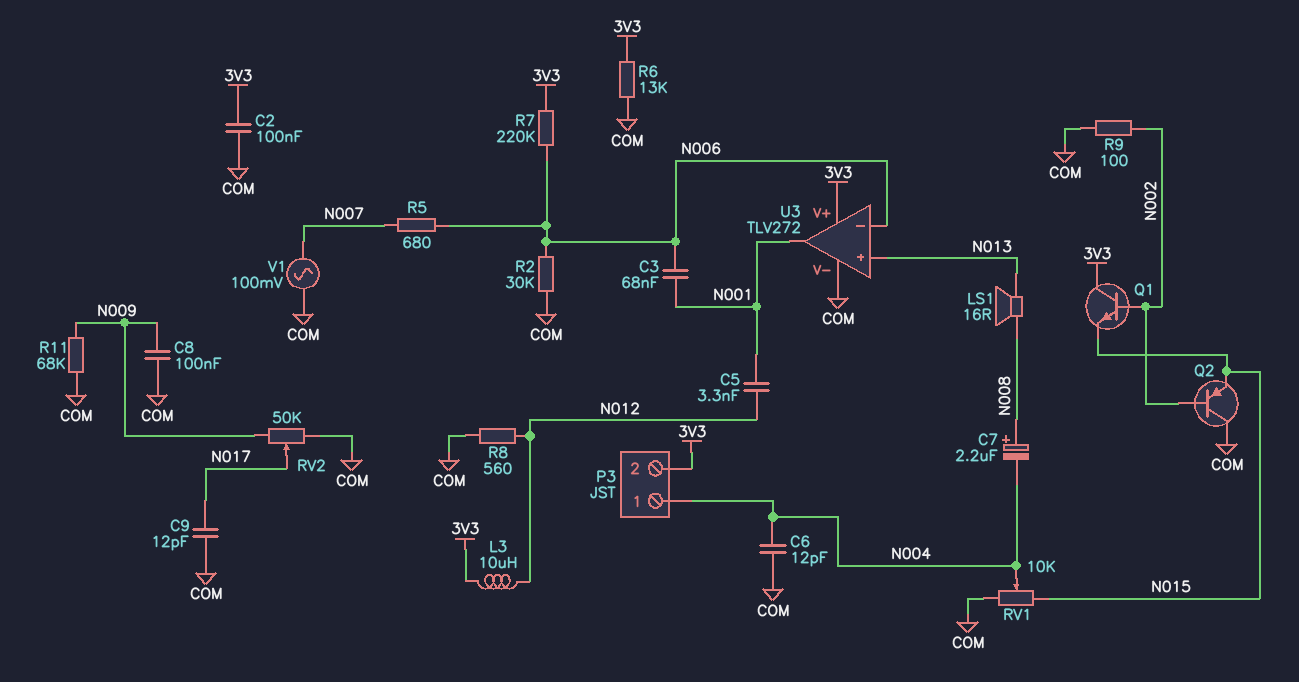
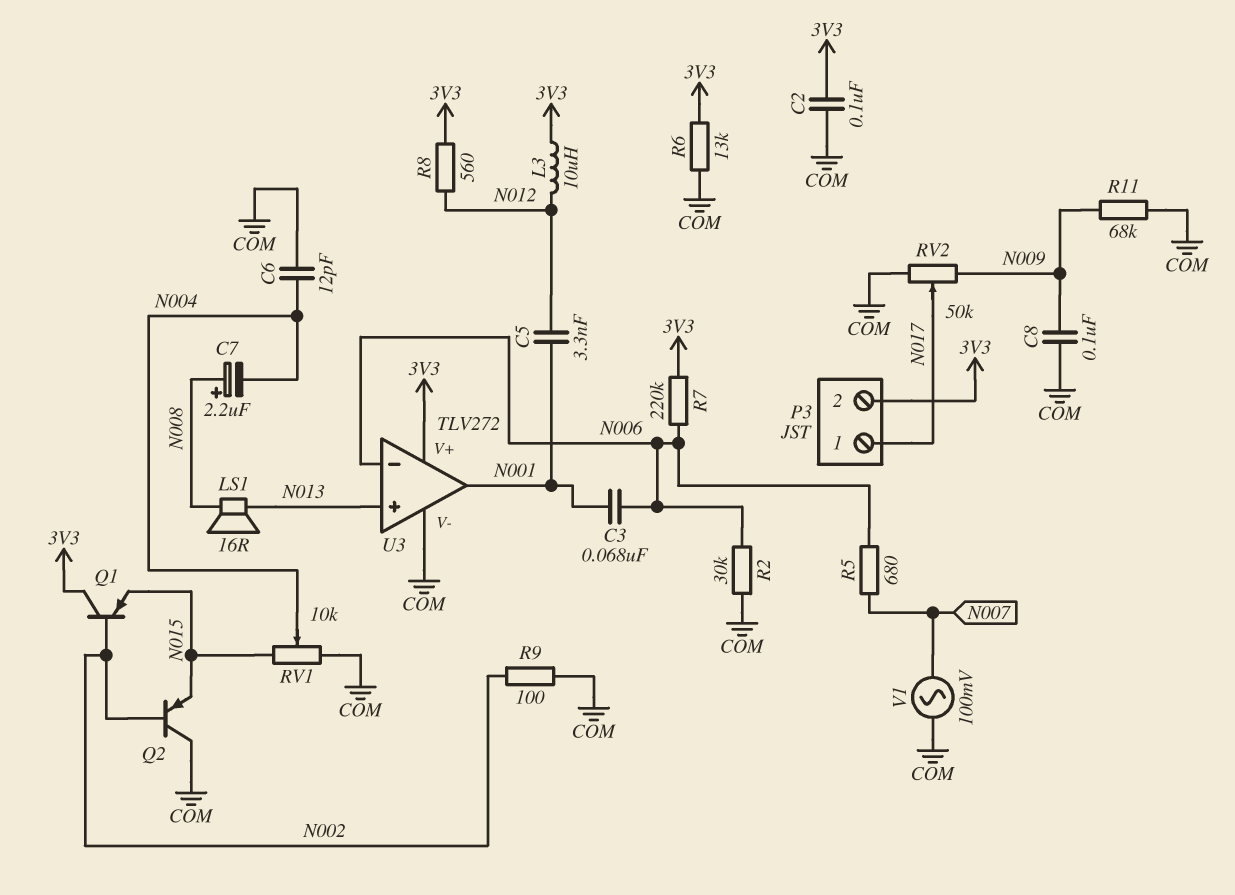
C9: 12pF (COM, N017) -> none
P3 pin 1: N004 -> N017
Q1: NPN (B N002, C 3V3, E N015) -> PNP (B N002, C 3V3, E N015)
R8: 560 (COM, N012) -> 560 (3V3, N012)

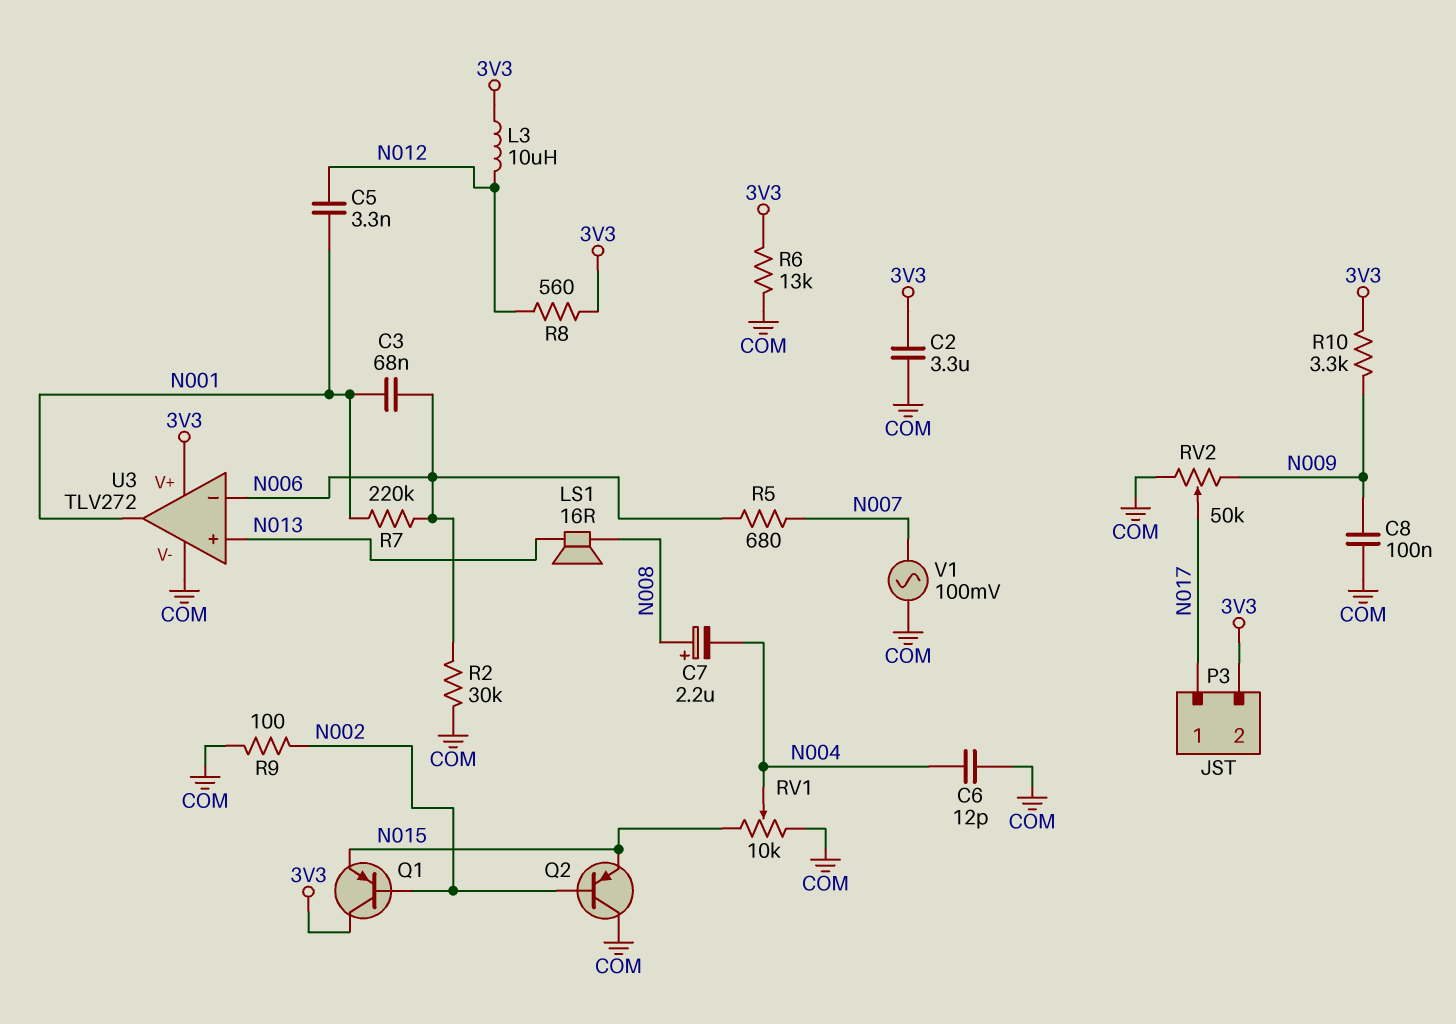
C2: 100nF (3V3, COM) -> 3.3uF (3V3, COM)
R7: 220k (3V3, N006) -> 220k (N001, N006)
R10: none -> 3.3k (3V3, N009)
R11: 68k (COM, N009) -> none

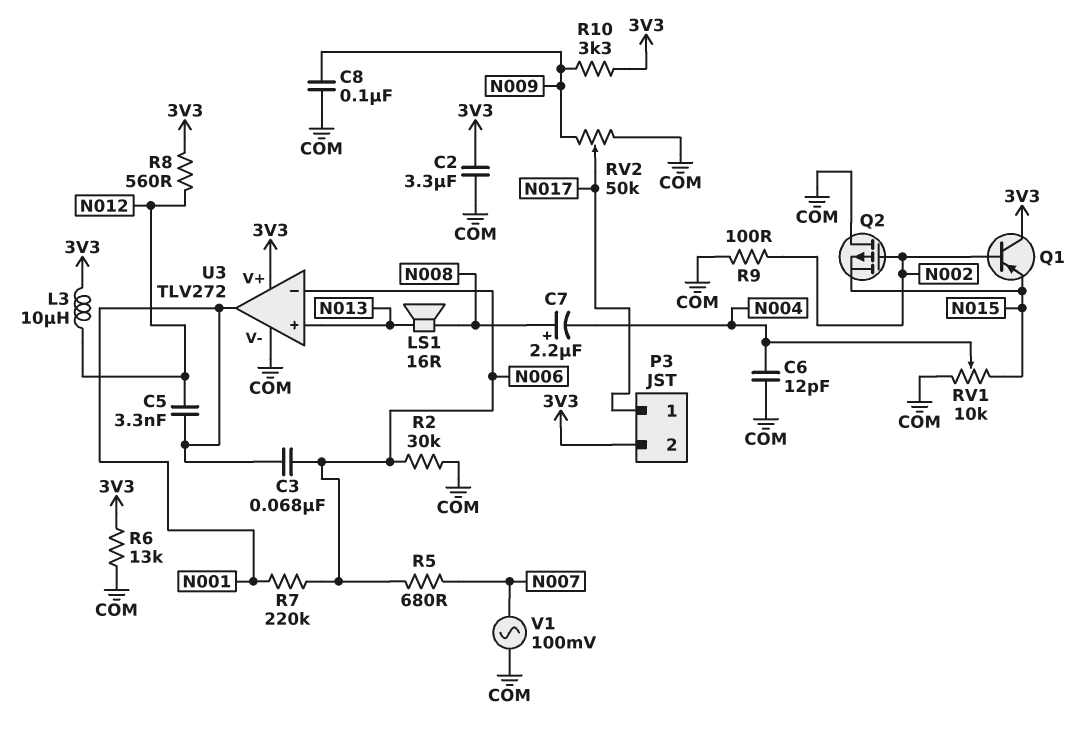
Q2: PNP (B N002, C COM, E N015) -> PMOS (G N002, D COM, S N015)

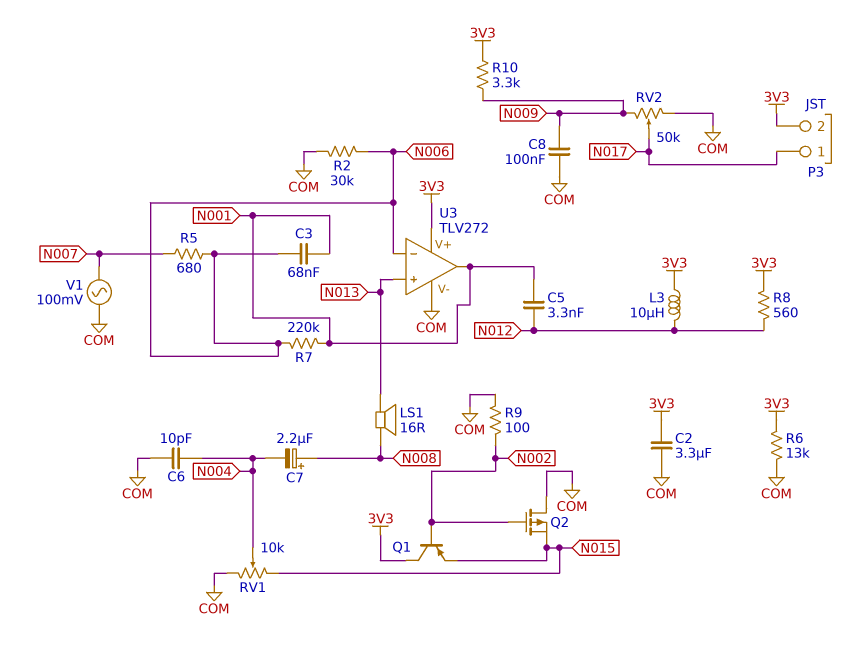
C6: 12pF (COM, N004) -> 10pF (COM, N004)

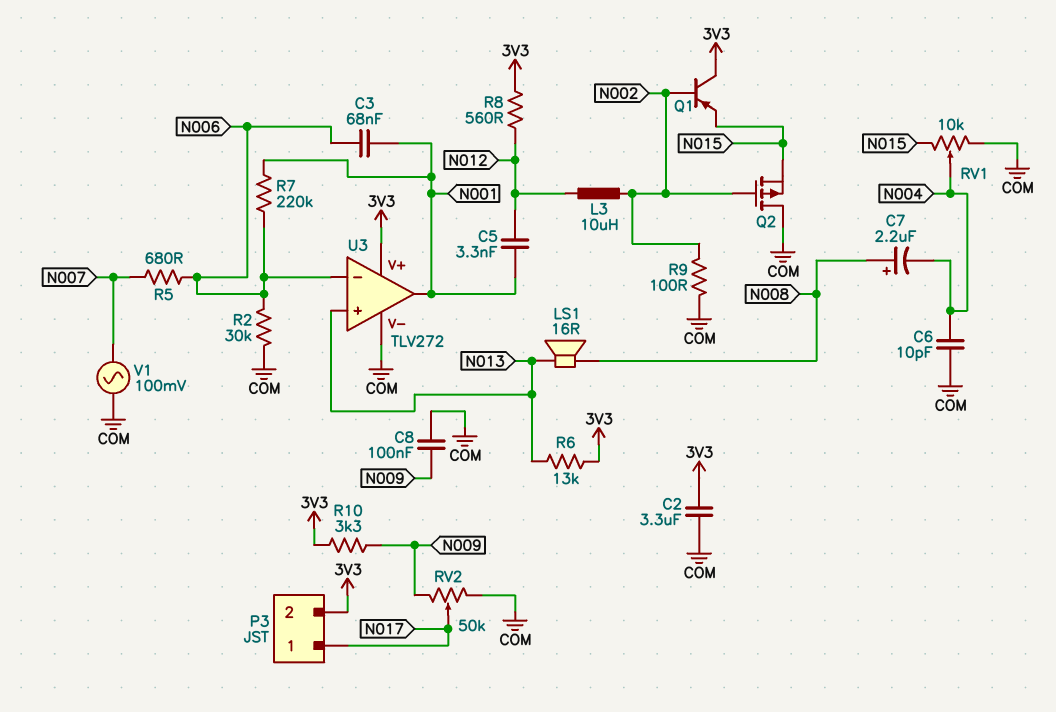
L3: 10uH (3V3, N012) -> 10uH (N002, N012)
R6: 13k (3V3, COM) -> 13k (3V3, N013)

